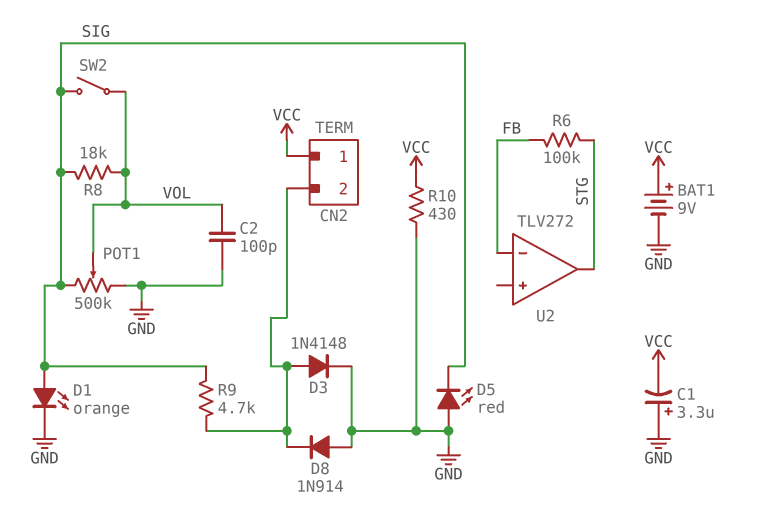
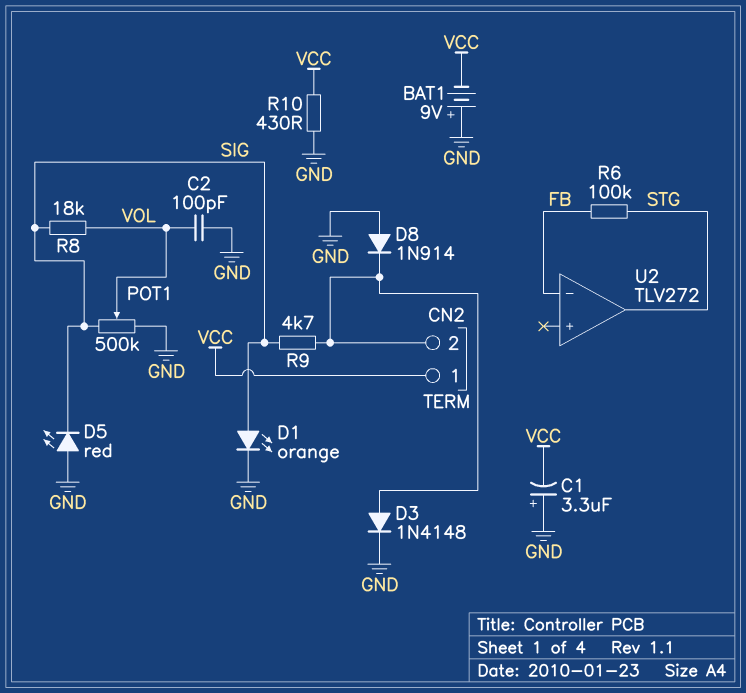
BAT1: 9V (plus VCC, minus GND) -> 9V (plus GND, minus VCC)
SW2: switch (SIG, VOL) -> none

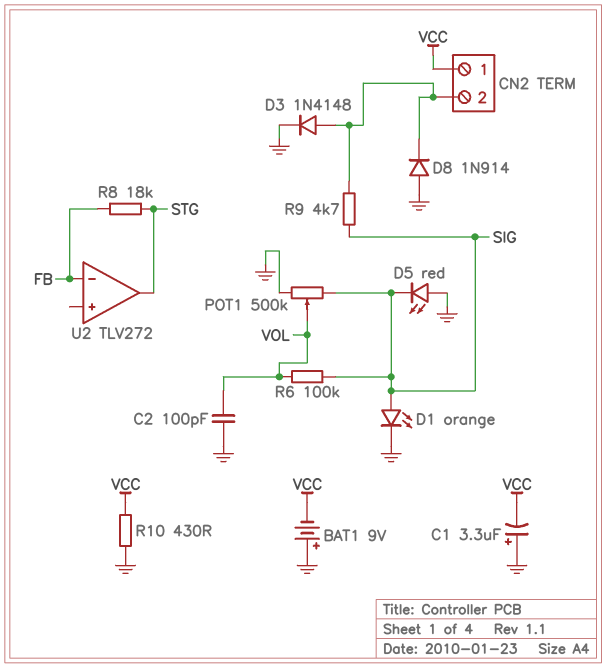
R6: 100k (FB, STG) -> 100k (SIG, VOL)
R8: 18k (SIG, VOL) -> 18k (FB, STG)

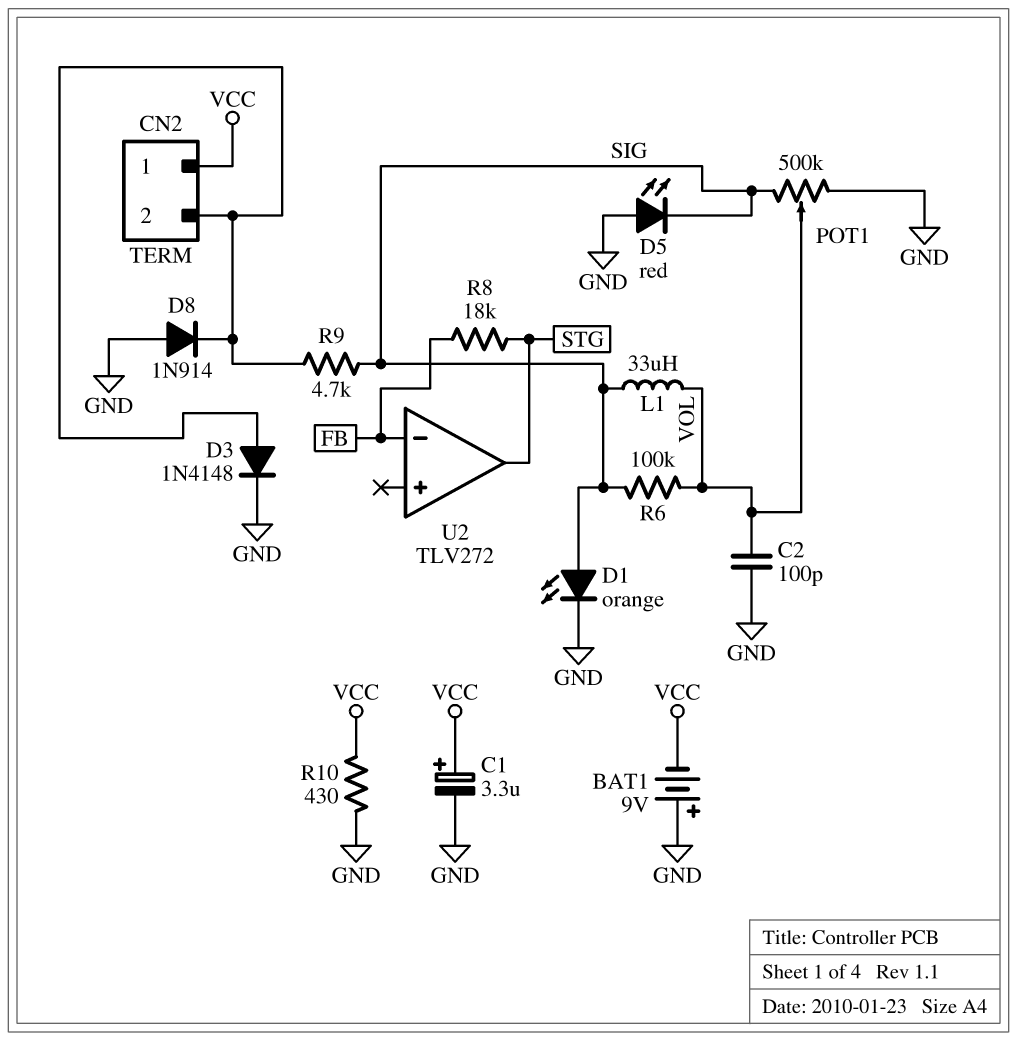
C1: 3.3uF (plus GND, minus VCC) -> 3.3uF (plus VCC, minus GND)
L1: none -> 33uH (SIG, VOL)

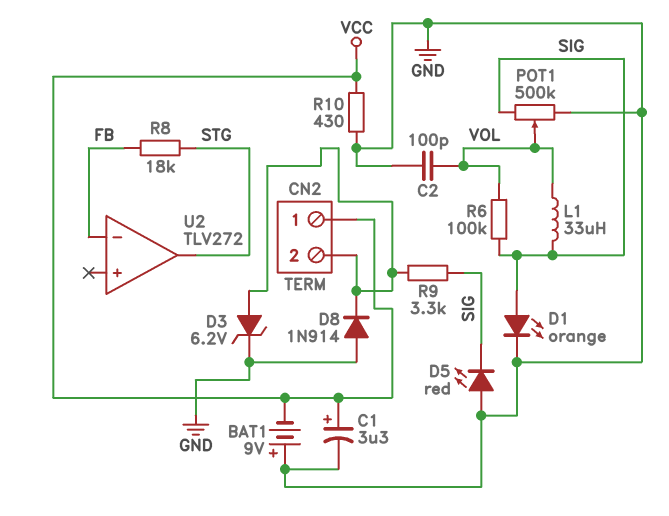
D3: diode 1N4148 (A CN2/2, K GND) -> zener 6.2V (A CN2/2, K GND)
R9: 4.7k (CN2/2, SIG) -> 3.3k (CN2/2, SIG)

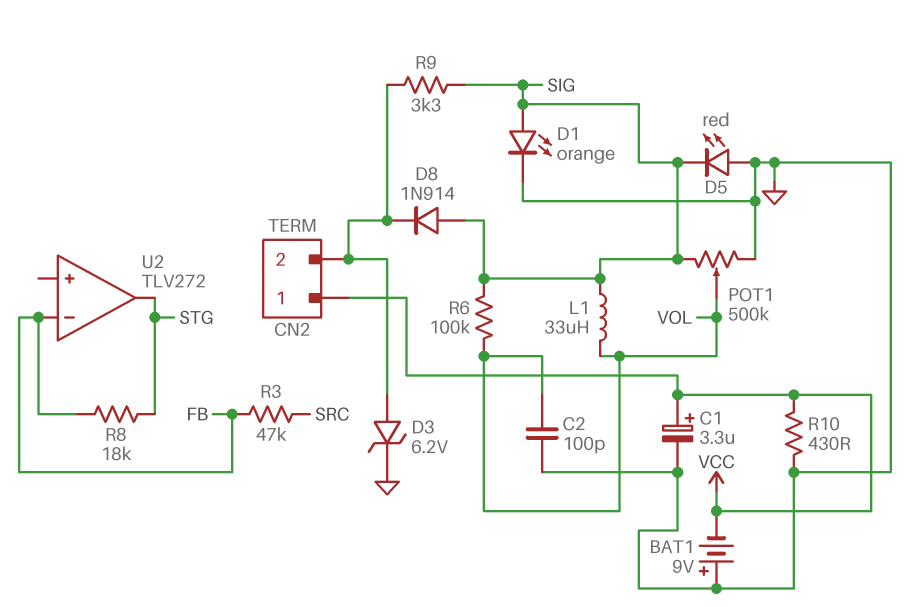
D8: diode 1N914 (A GND, K CN2/2) -> diode 1N914 (A SIG, K CN2/2)
R3: none -> 47k (FB, SRC)

